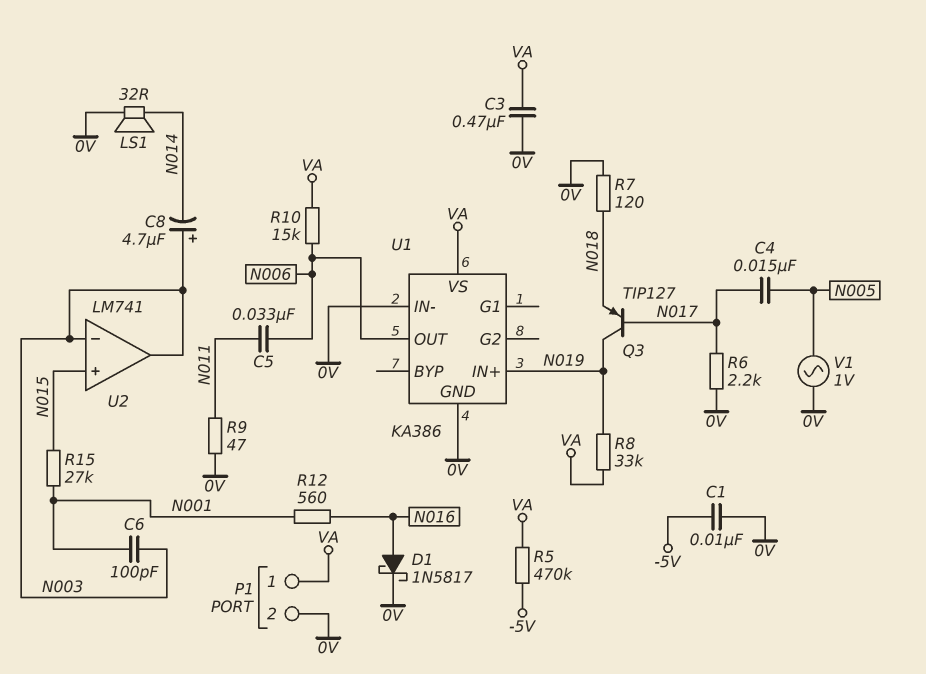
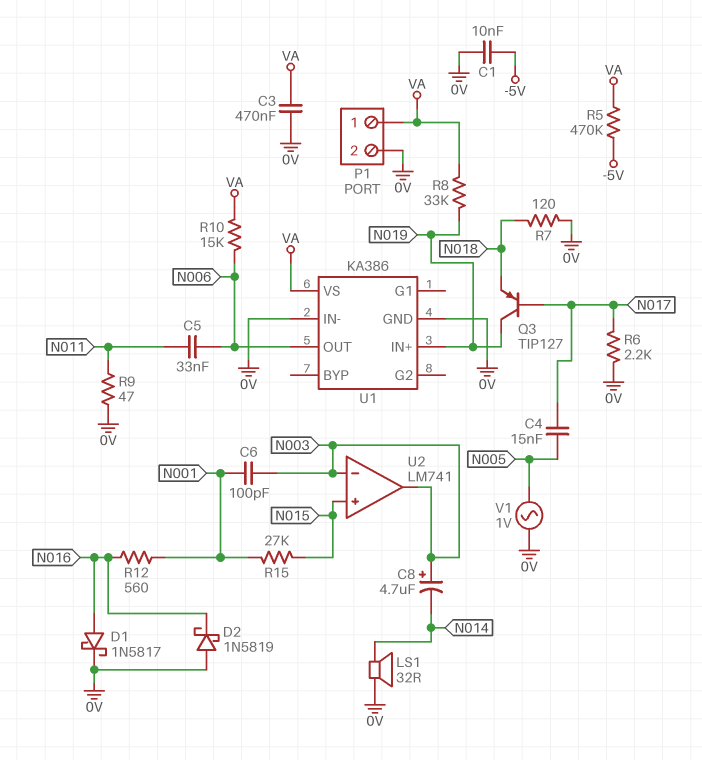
D2: none -> schottky 1N5819 (A 0V, K N016)

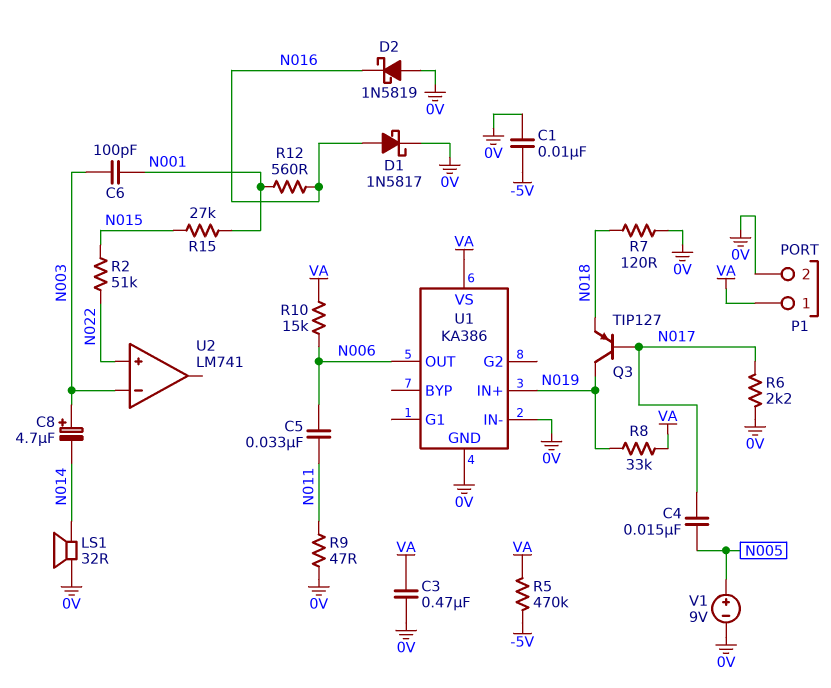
R2: none -> 51k (N015, N022)
U2 pin in+: N015 -> N022
U2 pin out: N003 -> none
V1: AC 1V (0V, N005) -> 9V (plus N005, minus 0V)

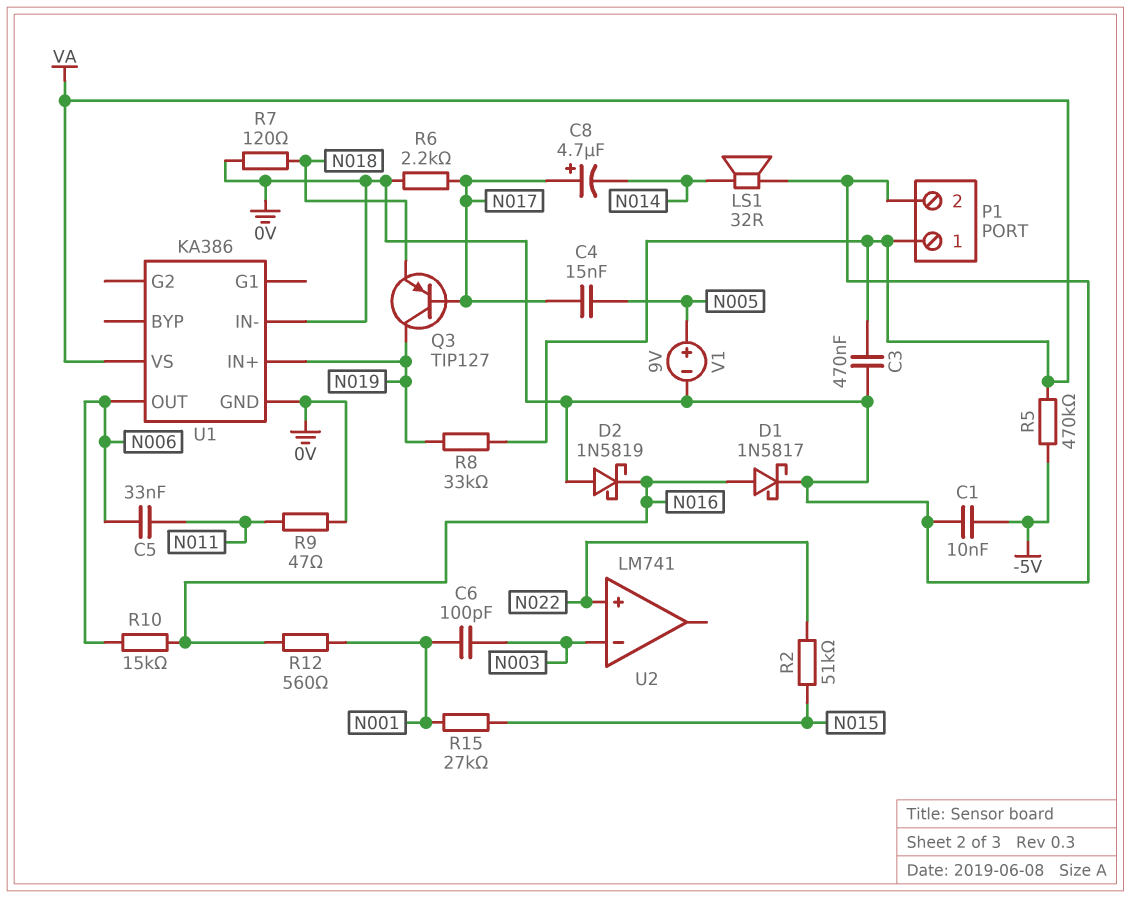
C8: 4.7uF (plus N003, minus N014) -> 4.7uF (plus N017, minus N014)
R10: 15k (N006, VA) -> 15k (N006, N016)

